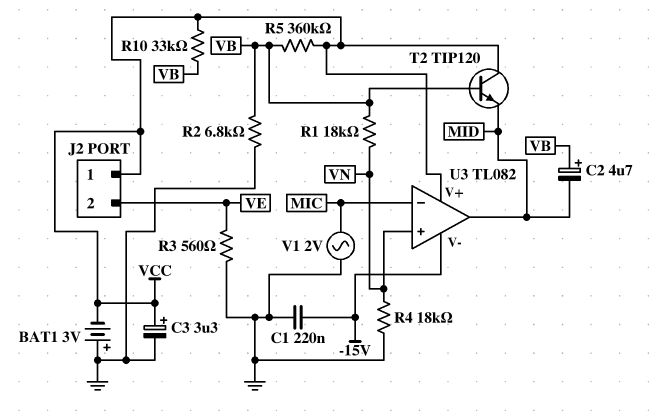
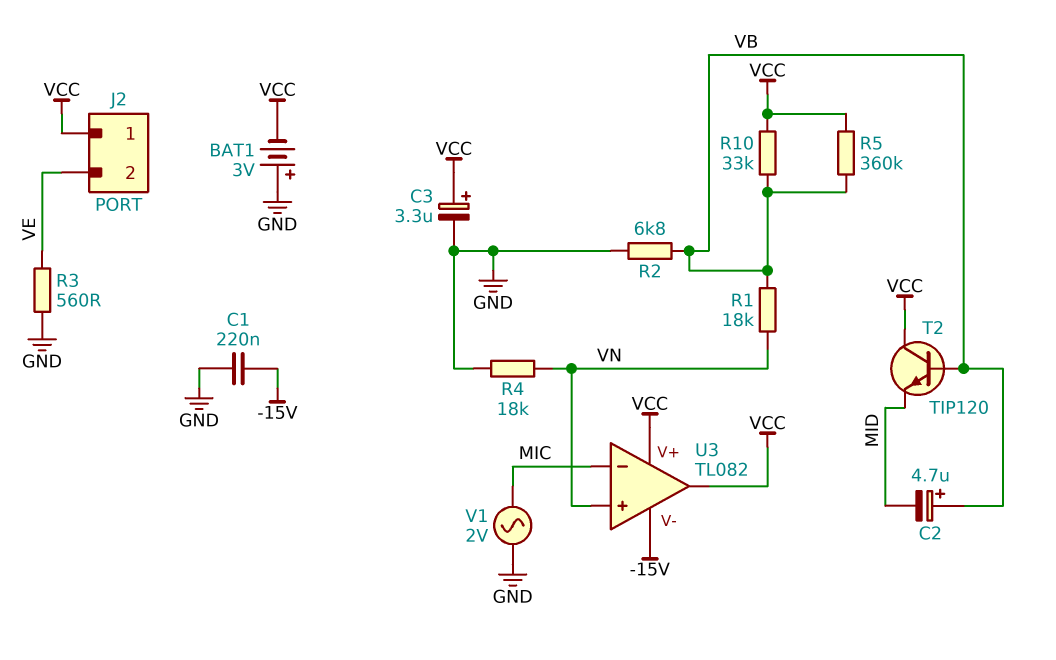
U3 pin out: MID -> VCC

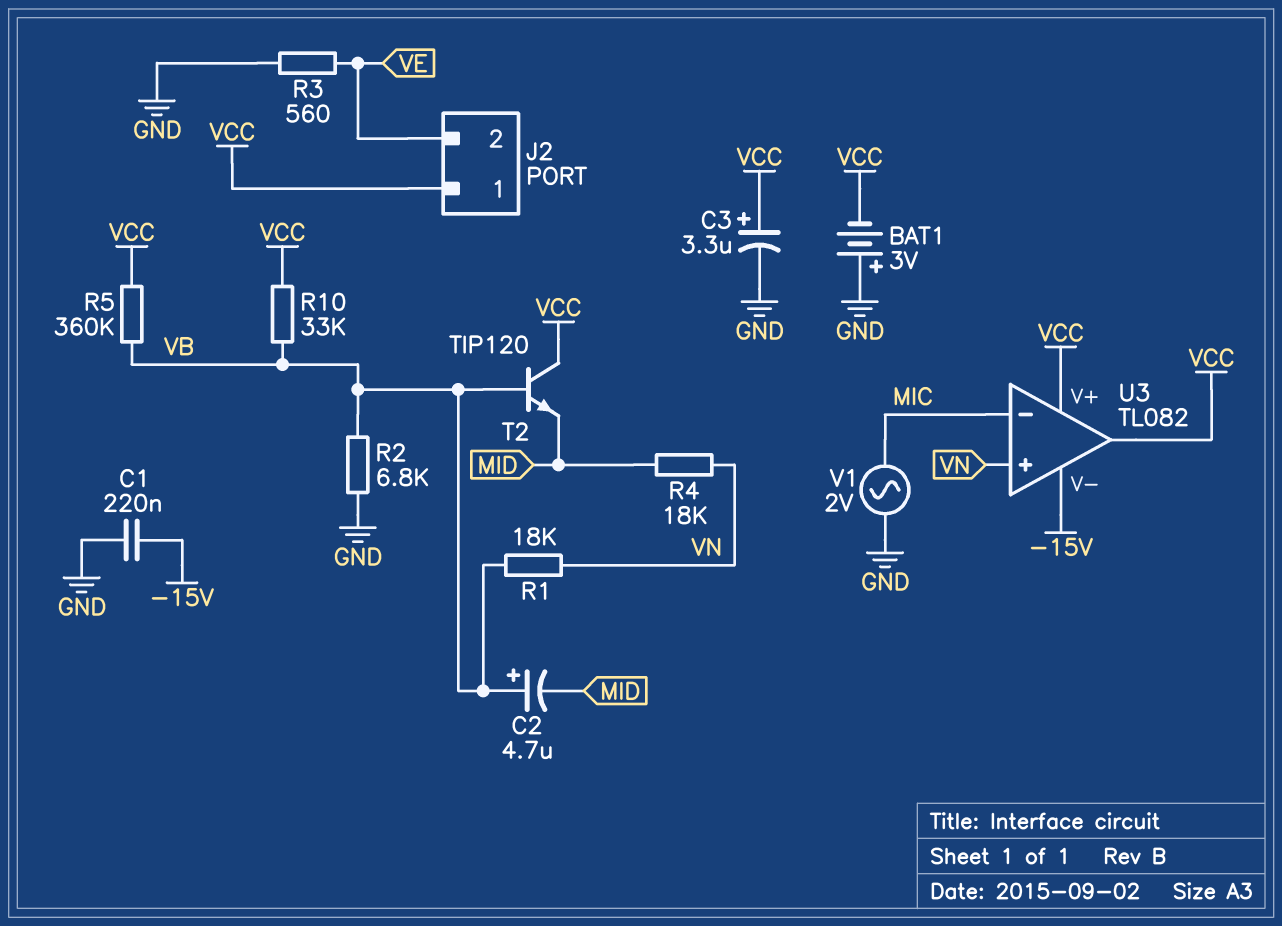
R4: 18k (GND, VN) -> 18k (MID, VN)

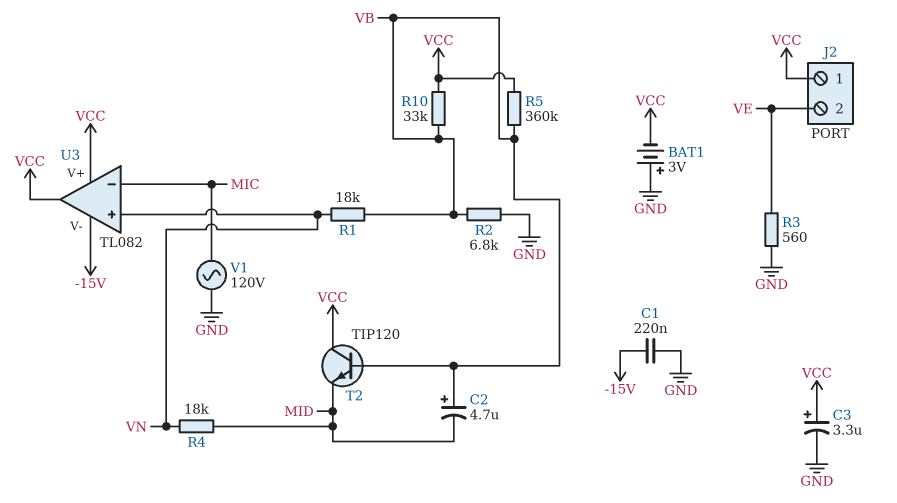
V1: AC 2V (GND, MIC) -> AC 120V (GND, MIC)

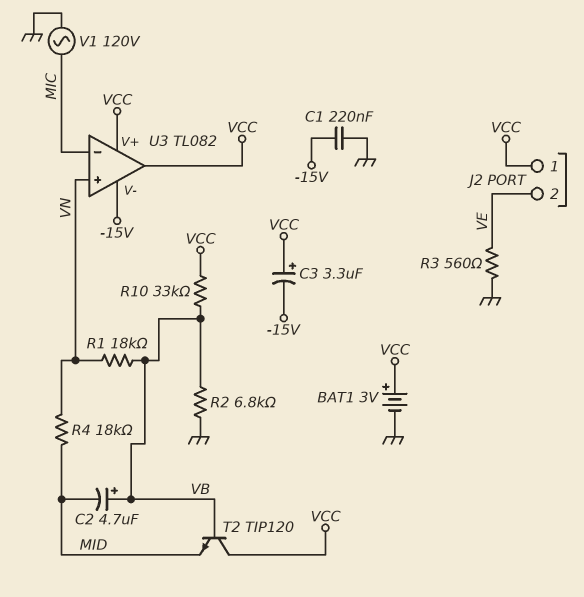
BAT1: 3V (plus GND, minus VCC) -> 3V (plus VCC, minus GND)
C3: 3.3uF (plus VCC, minus GND) -> 3.3uF (plus VCC, minus -15V)
R5: 360k (VB, VCC) -> none

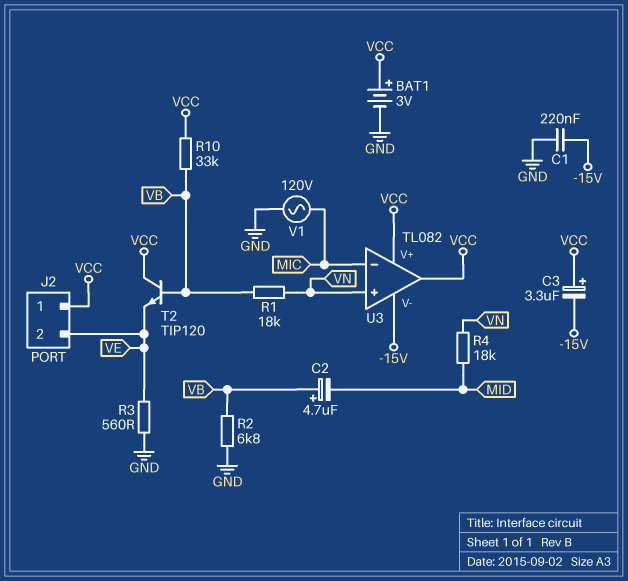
T2: NPN TIP120 (B VB, C VCC, E MID) -> NPN TIP120 (B VB, C VCC, E VE)

